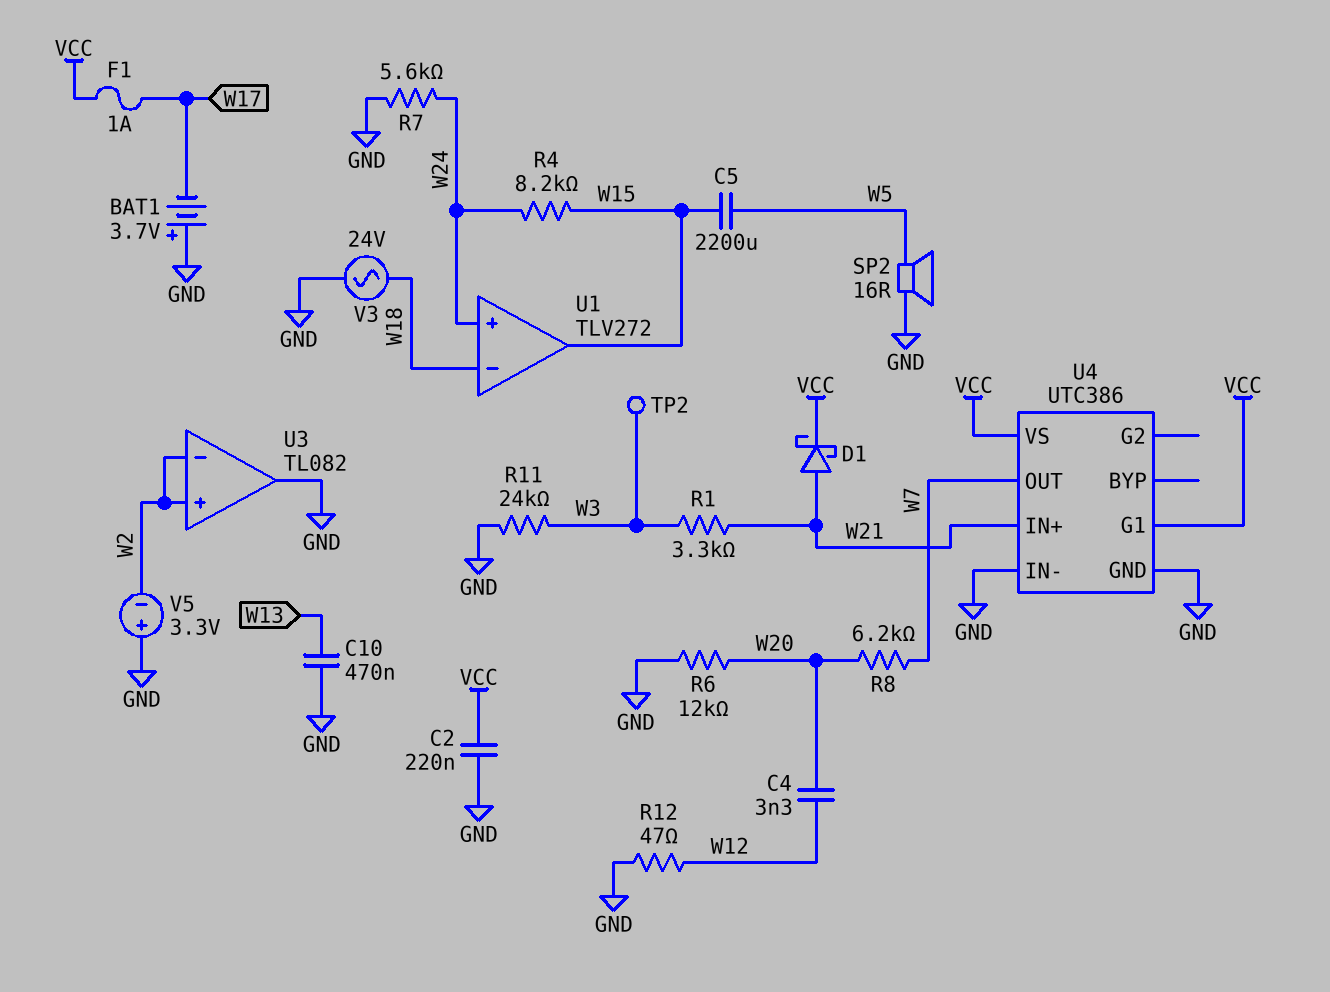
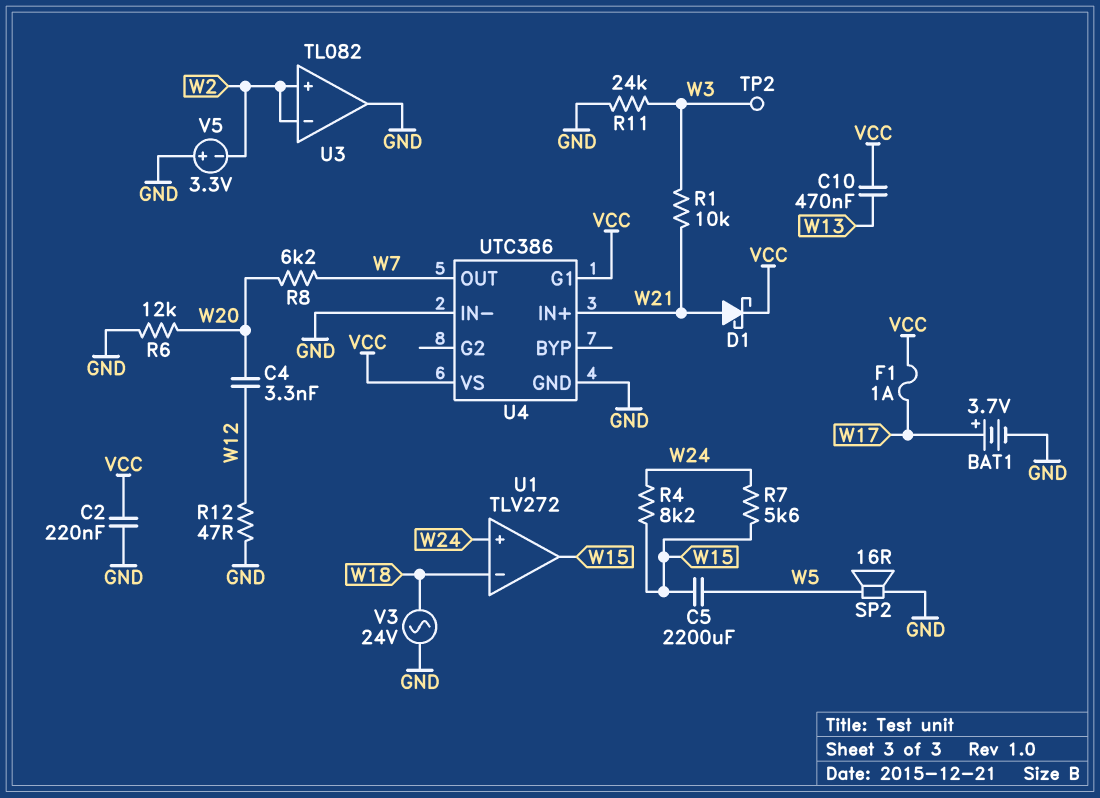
BAT1: 3.7V (plus GND, minus W17) -> 3.7V (plus W17, minus GND)
C10: 470nF (GND, W13) -> 470nF (VCC, W13)
R1: 3.3k (W3, W21) -> 10k (W3, W21)
R7: 5.6k (GND, W24) -> 5.6k (W15, W24)

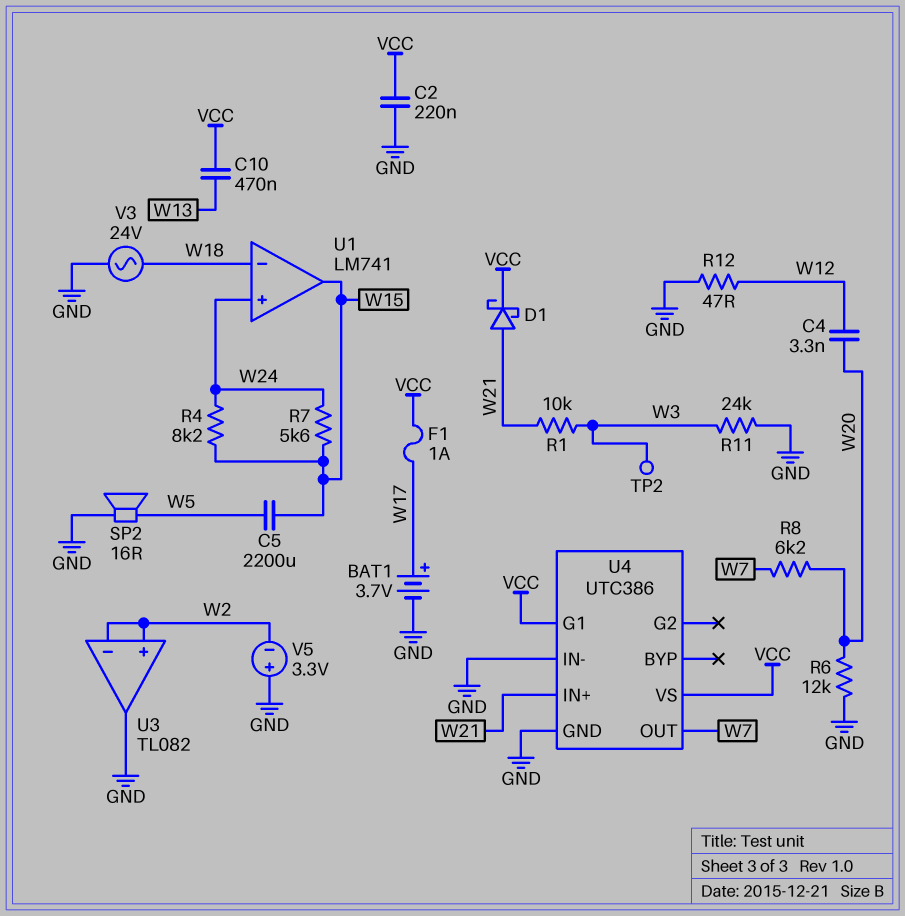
U1: TLV272 -> LM741

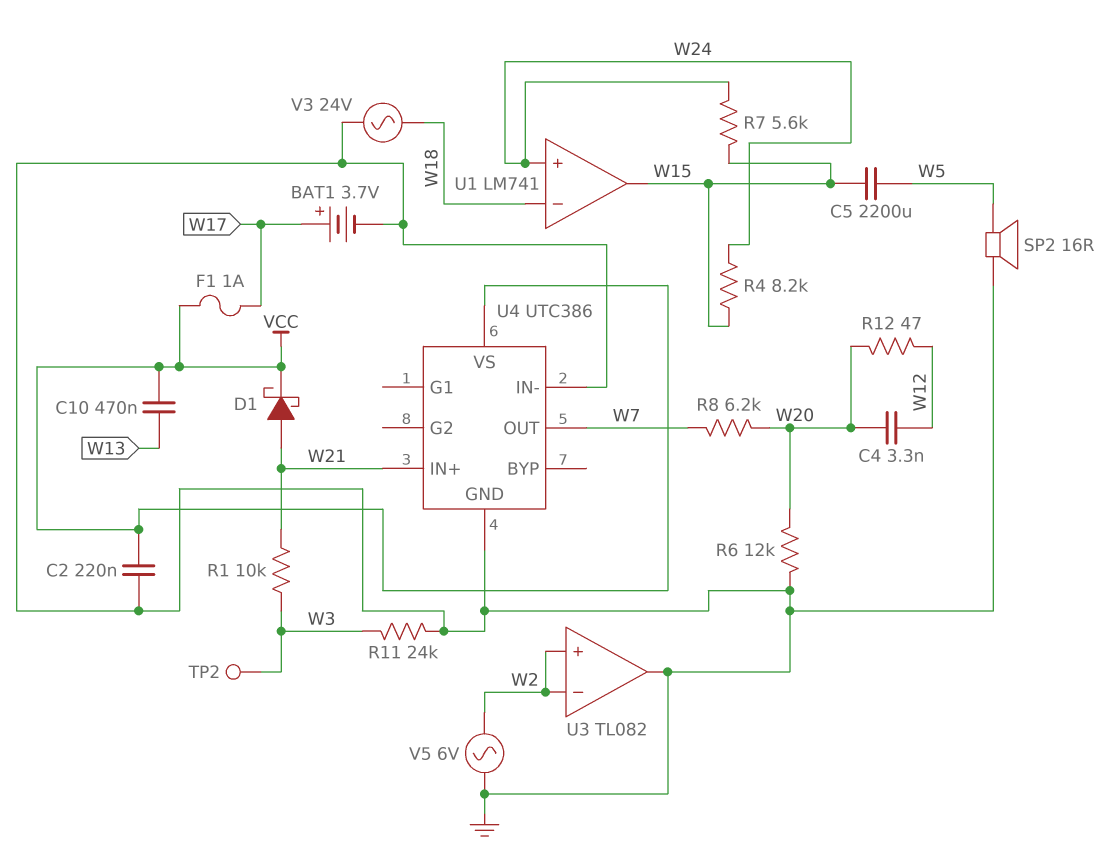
R12: 47 (GND, W12) -> 47 (W12, W20)
U4 pin G1: VCC -> none
V5: 3.3V (plus GND, minus W2) -> AC 6V (GND, W2)

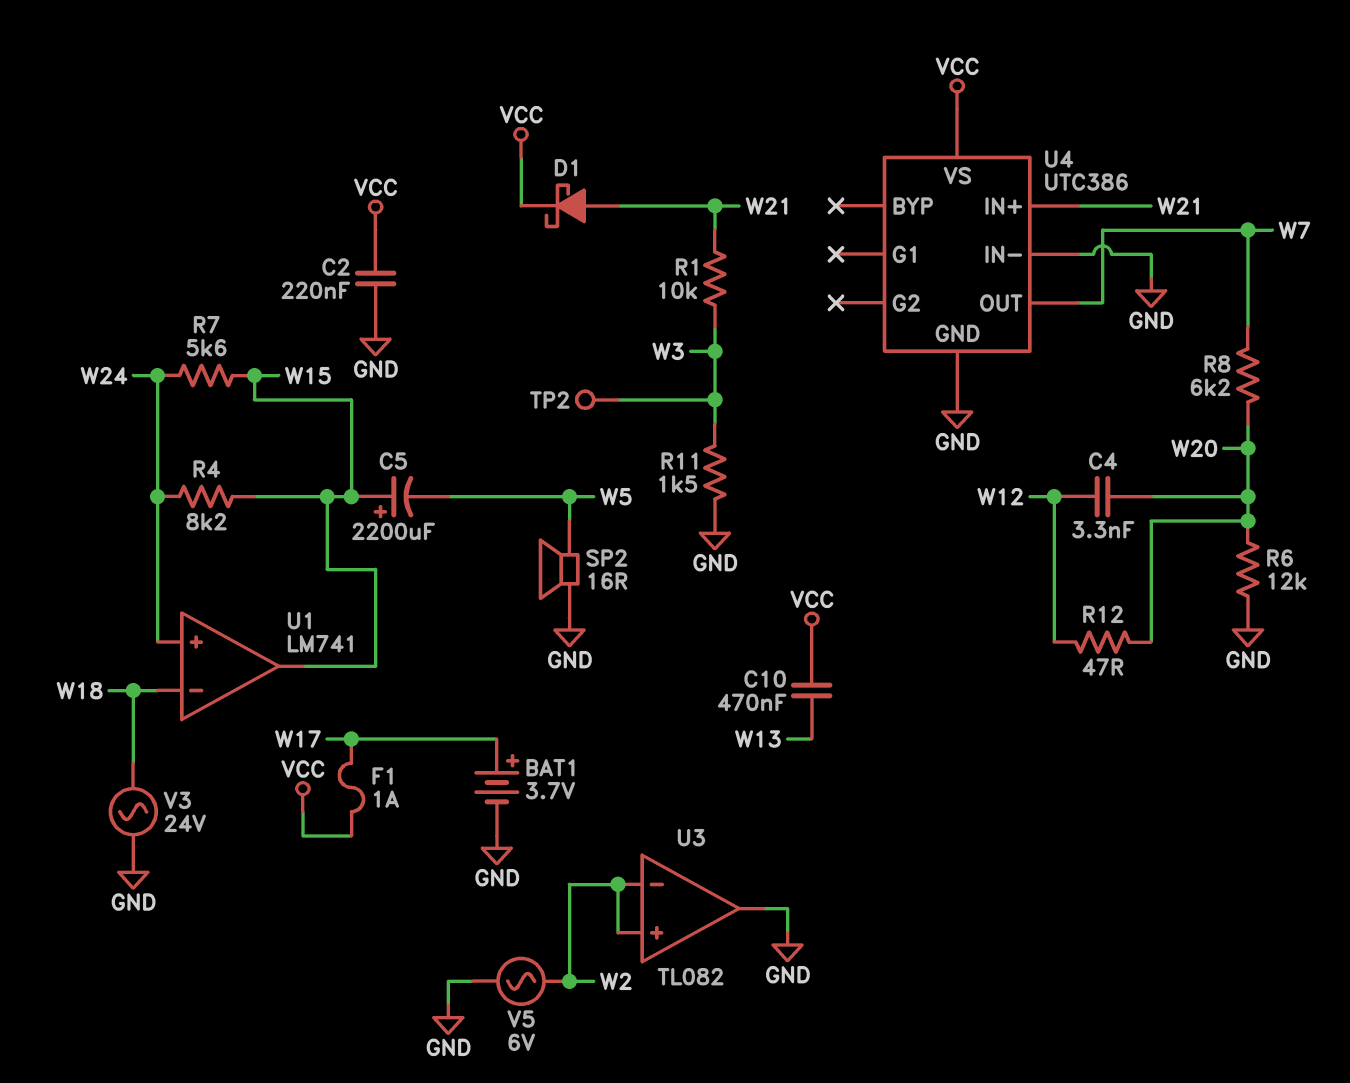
C5: 2200uF (W5, W15) -> 2200uF (plus W15, minus W5)
R11: 24k (GND, W3) -> 1.5k (GND, W3)

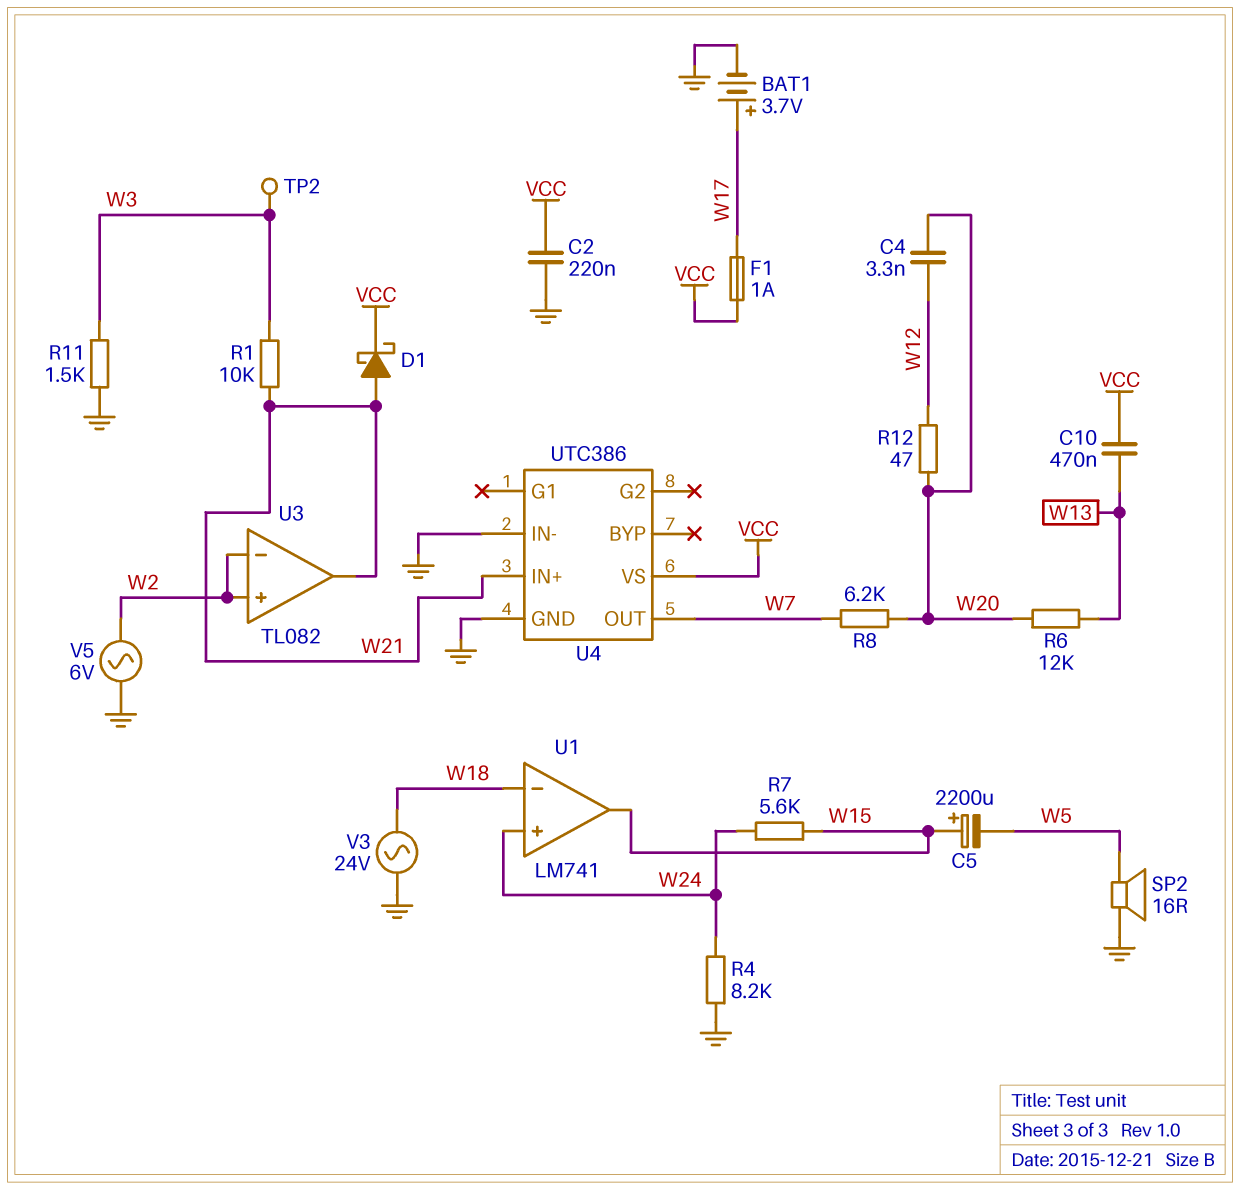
R4: 8.2k (W15, W24) -> 8.2k (GND, W24)
R6: 12k (GND, W20) -> 12k (W13, W20)
U3 pin out: GND -> W21

